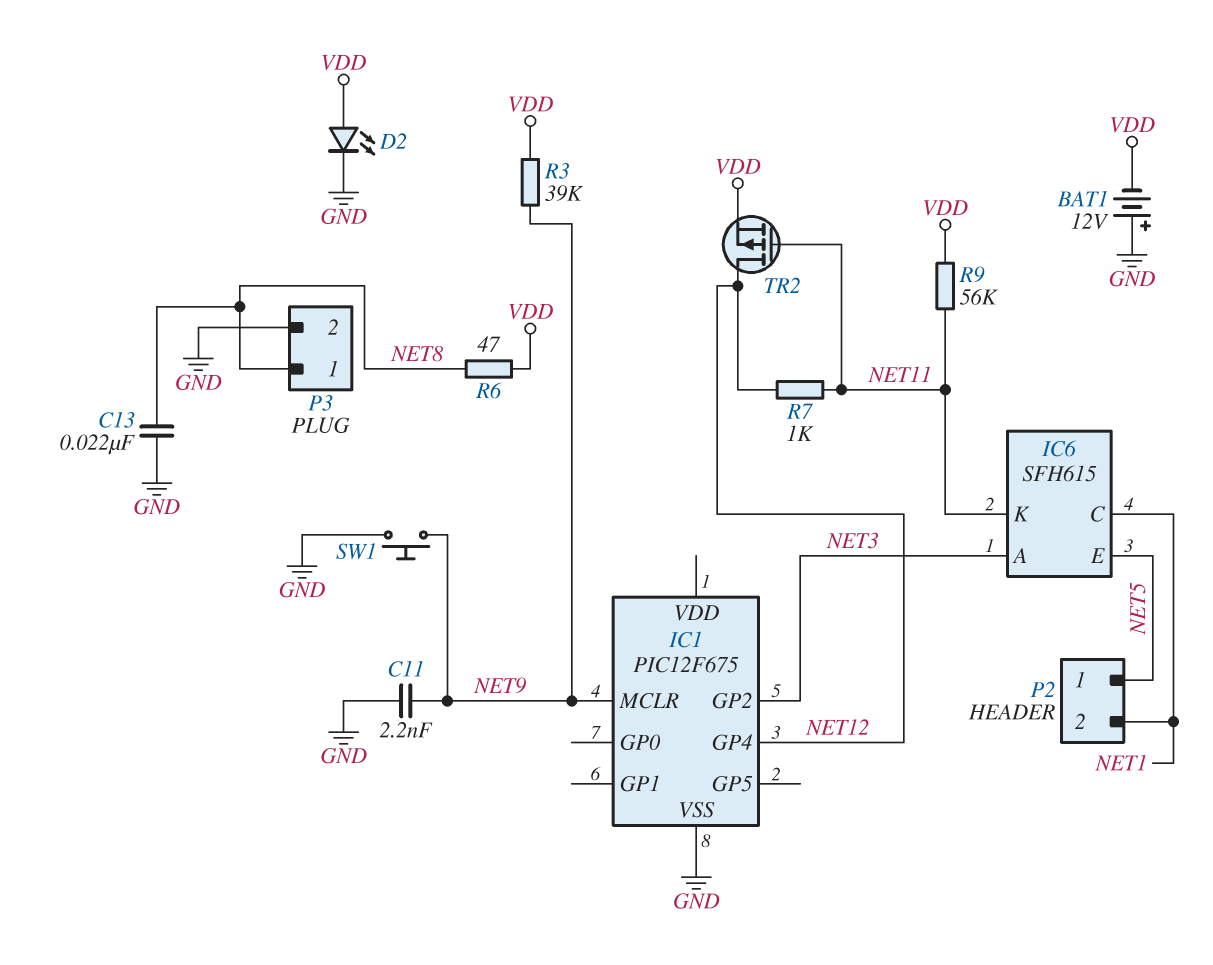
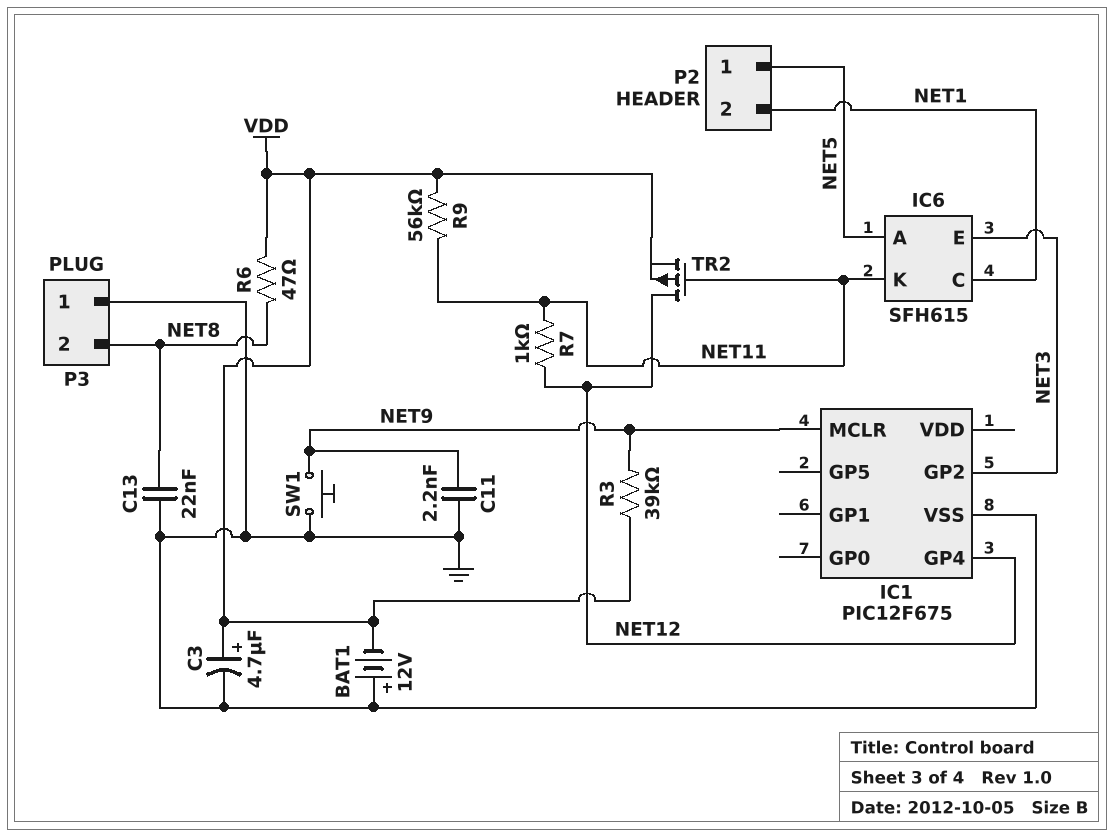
C3: none -> 4.7uF (plus VDD, minus GND)
D2: LED (A VDD, K GND) -> none
IC6 pin A: NET3 -> NET5
IC6 pin E: NET5 -> NET3
P3 pin 1: NET8 -> GND
P3 pin 2: GND -> NET8

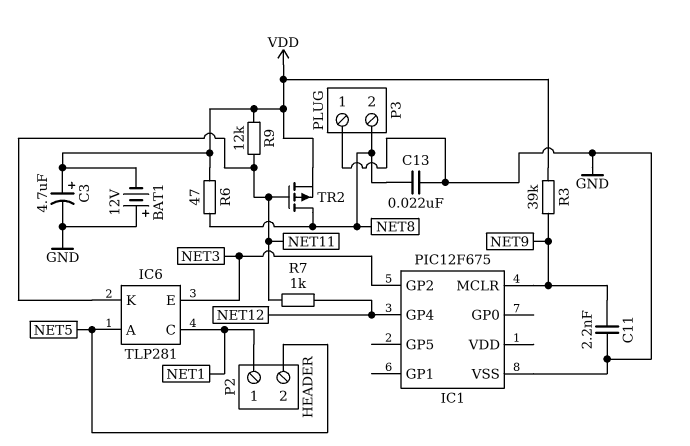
IC6: SFH615 -> TLP281
P2 pin 1: NET5 -> NET1
P2 pin 2: NET1 -> NET5
R9: 56k (NET11, VDD) -> 12k (NET11, VDD)
SW1: button (GND, NET9) -> none
TR2: PMOS (G NET11, D NET12, S VDD) -> PMOS (G NET11, D NET8, S VDD)

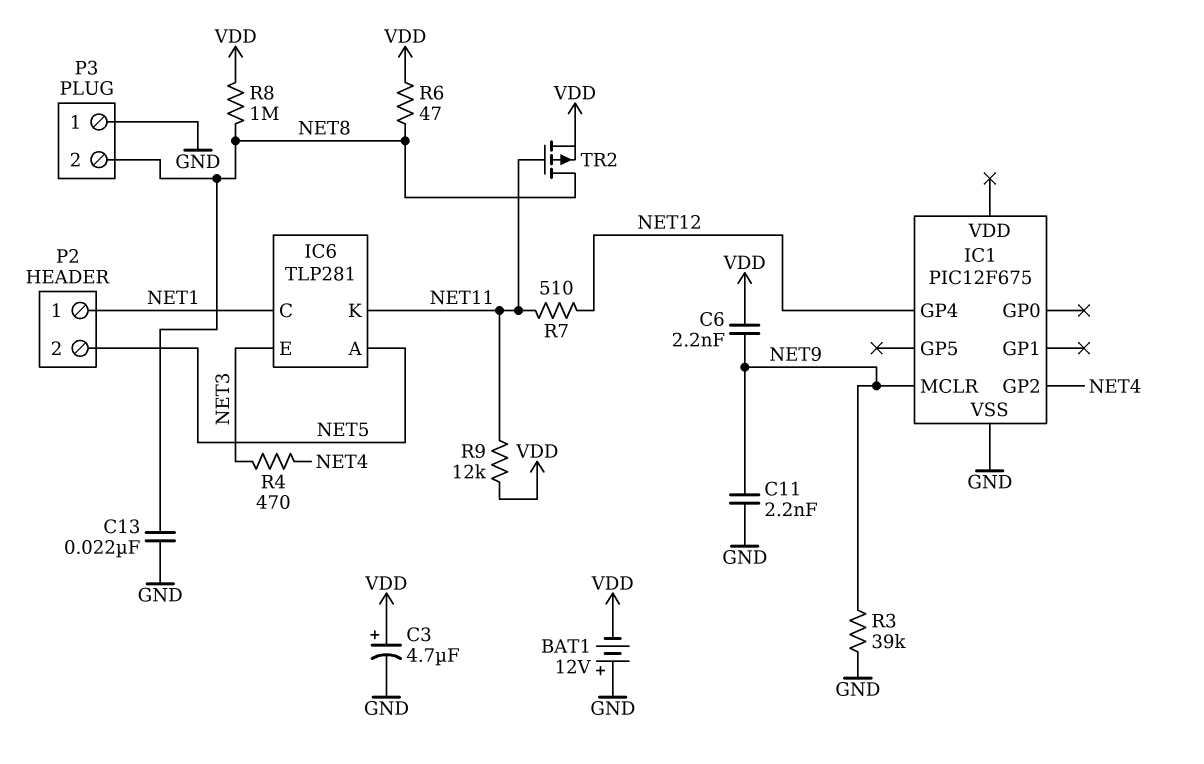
C6: none -> 2.2nF (NET9, VDD)
IC1 pin GP2: NET3 -> NET4
R3: 39k (NET9, VDD) -> 39k (GND, NET9)
R4: none -> 470 (NET3, NET4)
R7: 1k (NET11, NET12) -> 510 (NET11, NET12)
R8: none -> 1M (NET8, VDD)

